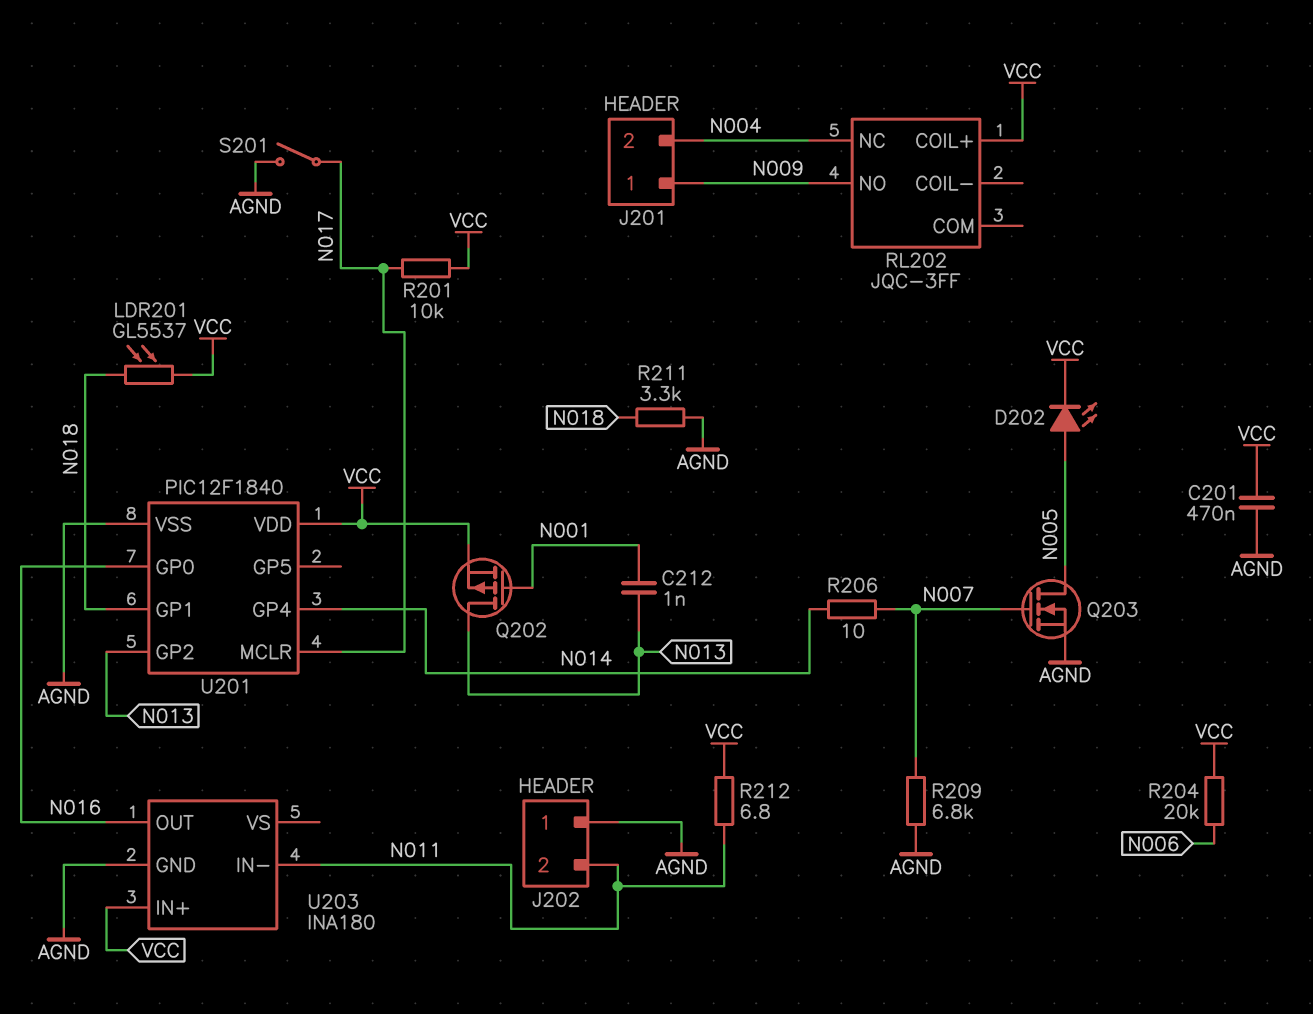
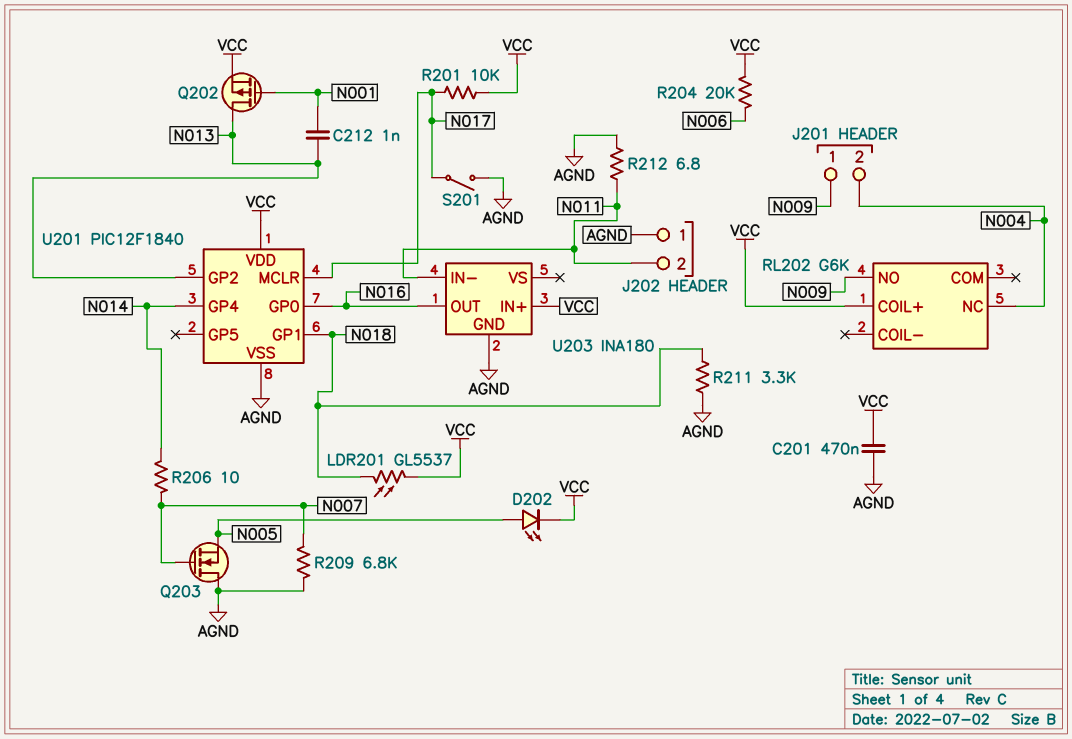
Q203: NMOS (G N007, D N005, S AGND) -> NMOS (G N007, D AGND, S N005)
R212: 6.8 (N011, VCC) -> 6.8 (AGND, N011)
RL202: JQC-3FF -> G6K

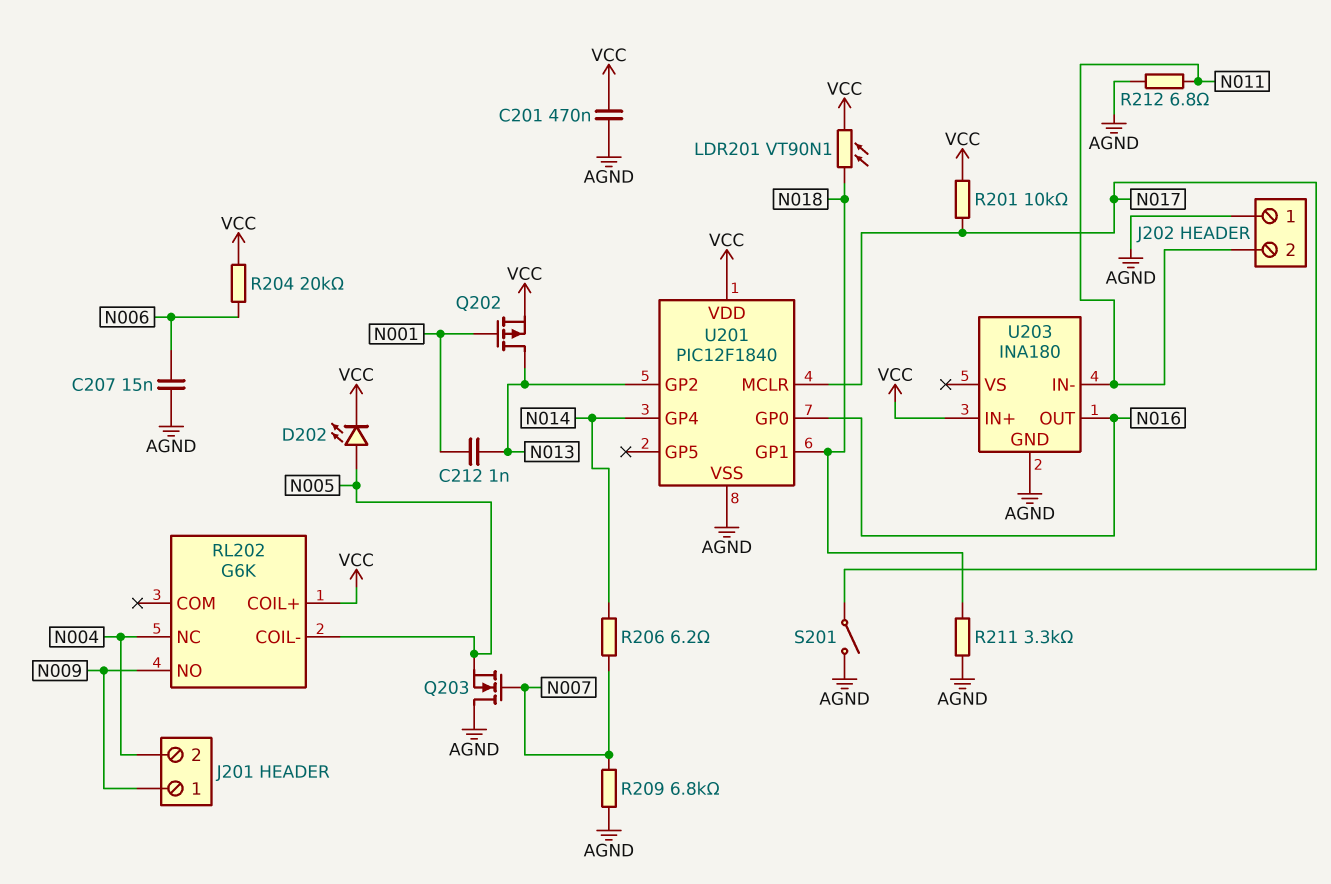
C207: none -> 15nF (AGND, N006)
LDR201: GL5537 (N018, VCC) -> VT90N1 (N018, VCC)
R206: 10 (N007, N014) -> 6.2 (N007, N014)
RL202 pin COIL-: none -> N005

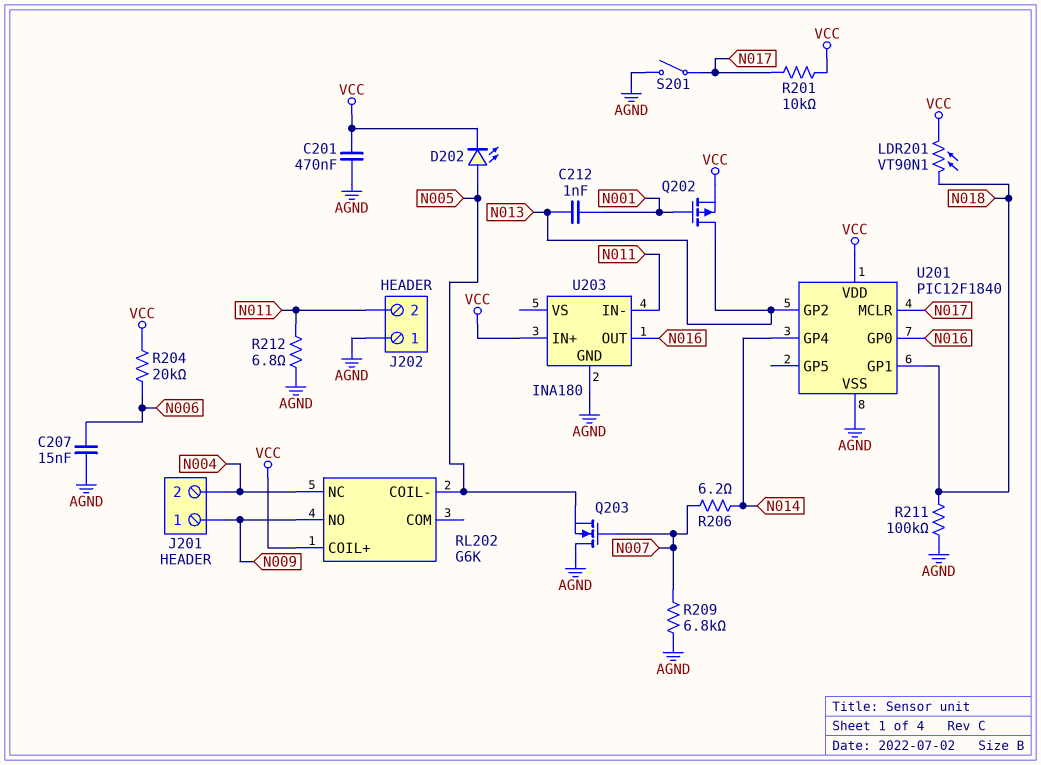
R211: 3.3k (AGND, N018) -> 100k (AGND, N018)

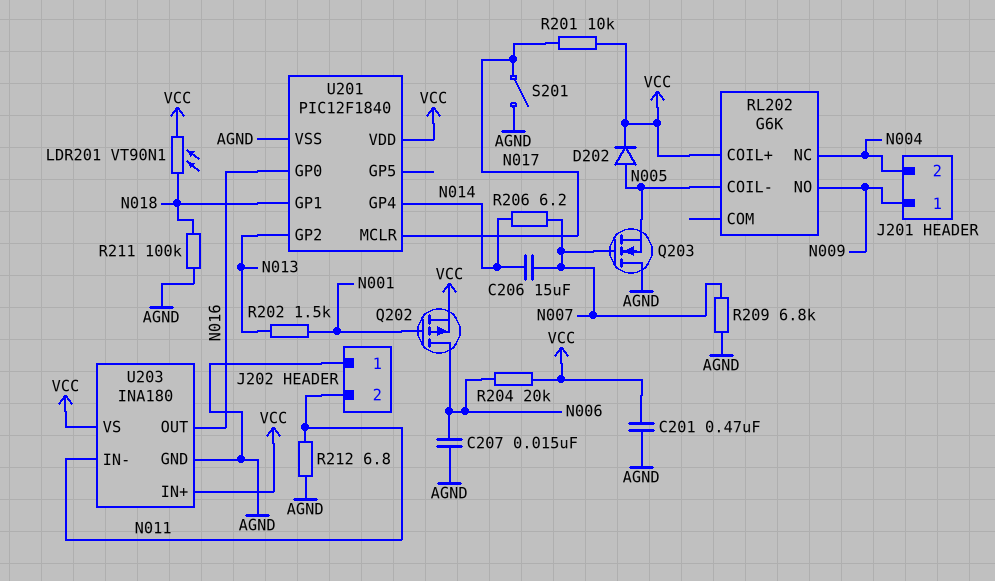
C206: none -> 15uF (N007, N014)
C212: 1nF (N001, N013) -> none
D202: LED (A N005, K VCC) -> diode (A N005, K VCC)
Q202: PMOS (G N001, D N013, S VCC) -> PMOS (G N001, D N006, S VCC)
R202: none -> 1.5k (N001, N013)
U203 pin VS: none -> VCC

